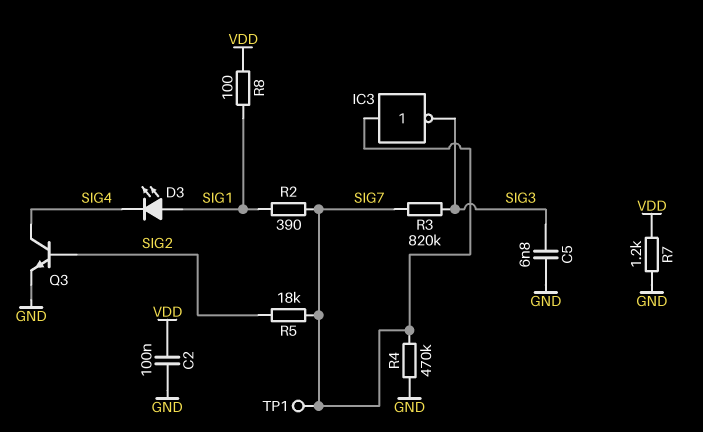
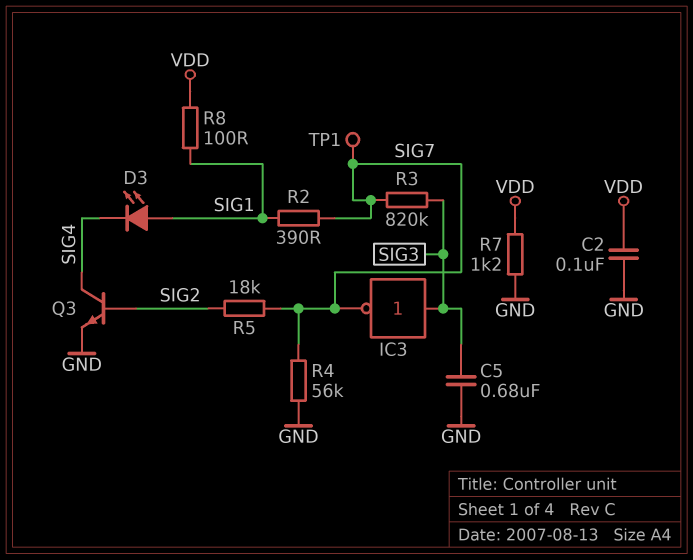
C5: 6.8nF (GND, SIG3) -> 680nF (GND, SIG3)
IC3: NOT (in SIG7, out SIG3) -> NOT (in SIG3, out SIG7)
R4: 470k (GND, SIG7) -> 56k (GND, SIG7)

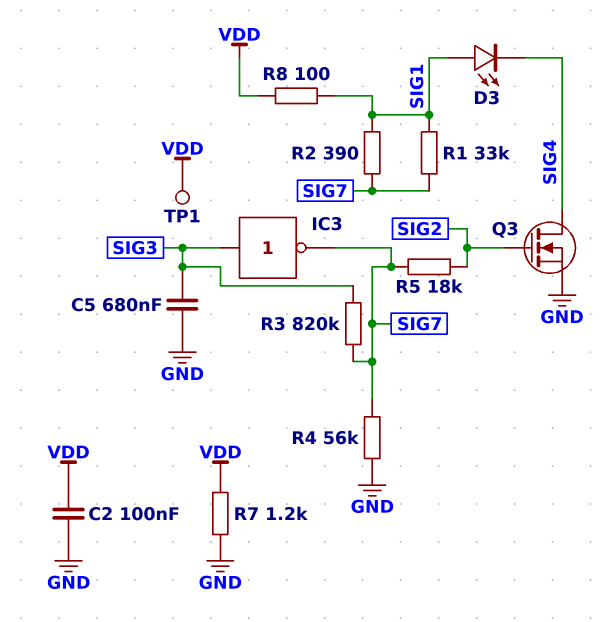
Q3: NPN (B SIG2, C SIG4, E GND) -> NMOS (G SIG2, D SIG4, S GND)
R1: none -> 33k (SIG1, SIG7)
TP1: test point (SIG7) -> test point (VDD)

